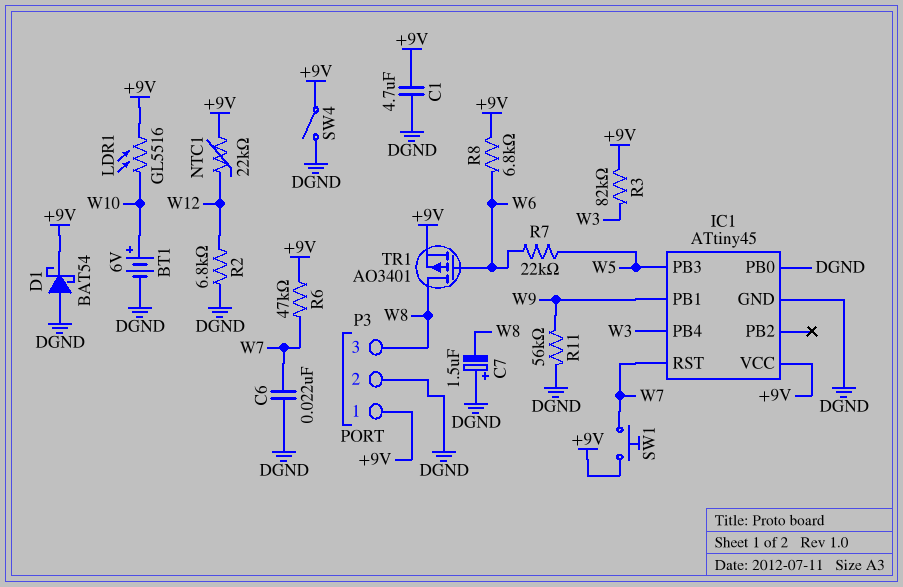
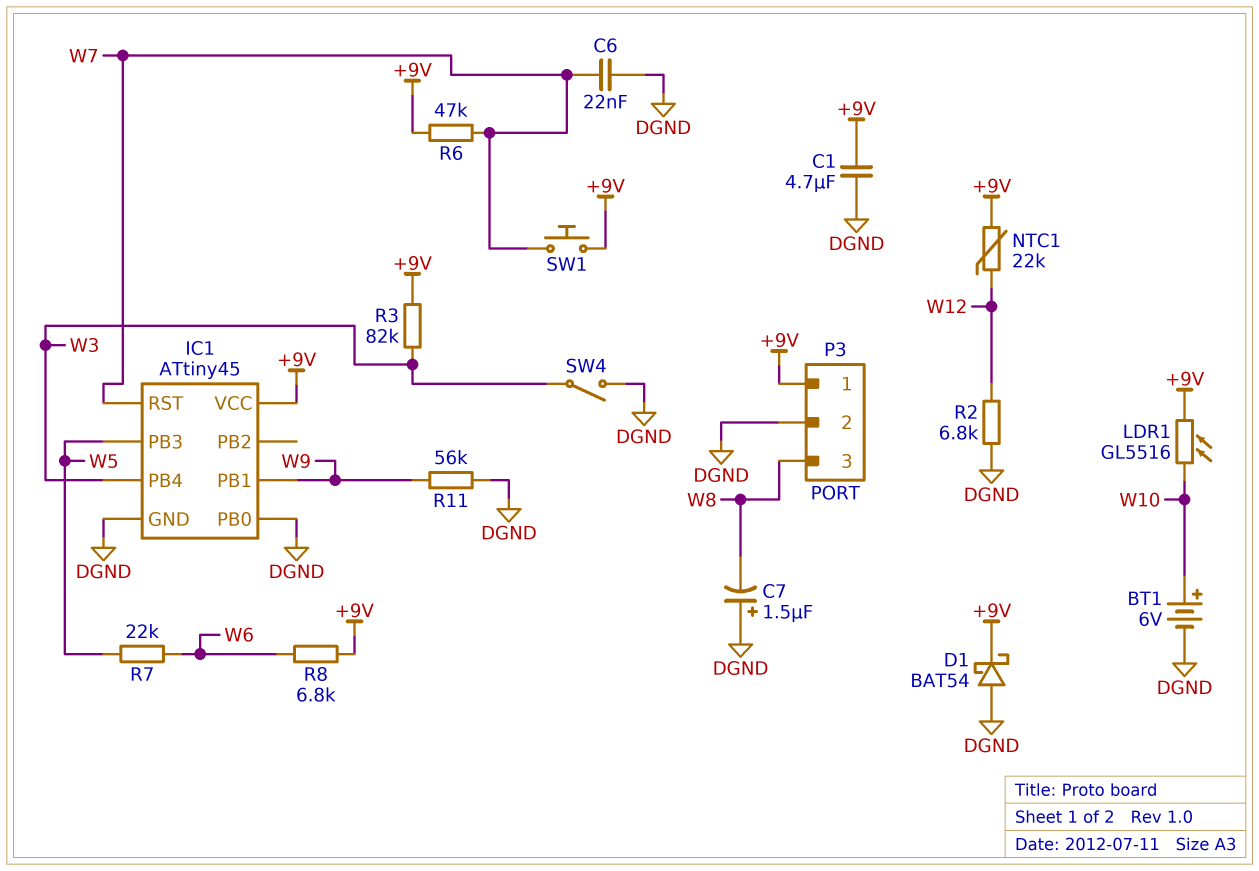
SW4: switch (+9V, DGND) -> switch (DGND, W3)
TR1: PMOS AO3401 (G W6, D W8, S +9V) -> none

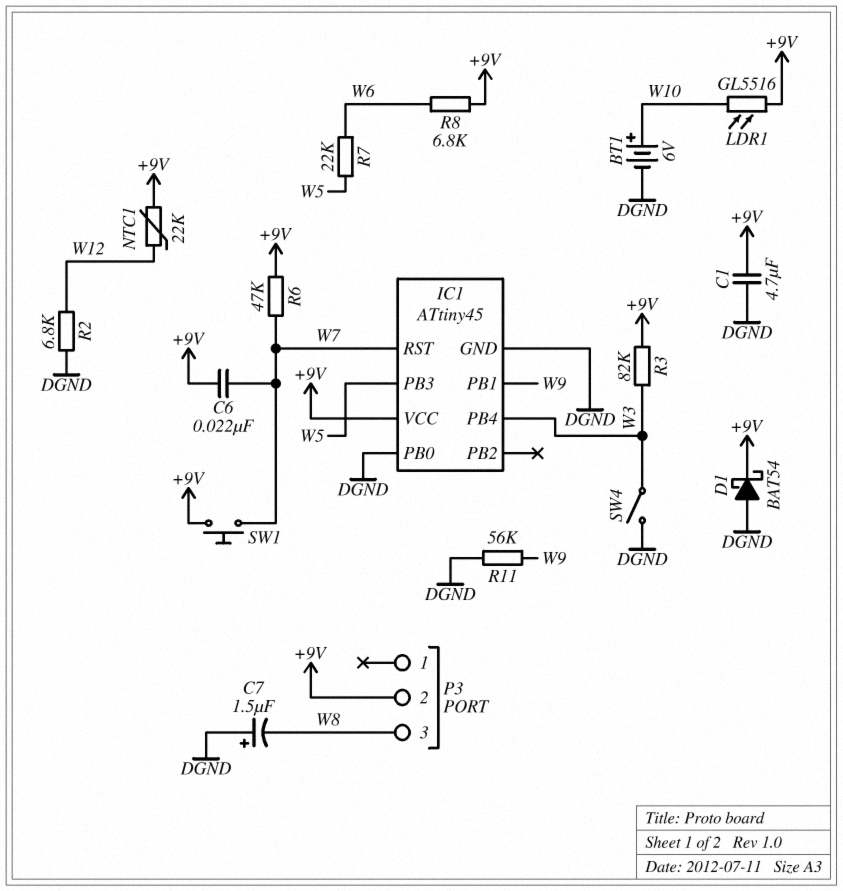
C6: 22nF (DGND, W7) -> 22nF (+9V, W7)
P3 pin 1: +9V -> none
P3 pin 2: DGND -> +9V

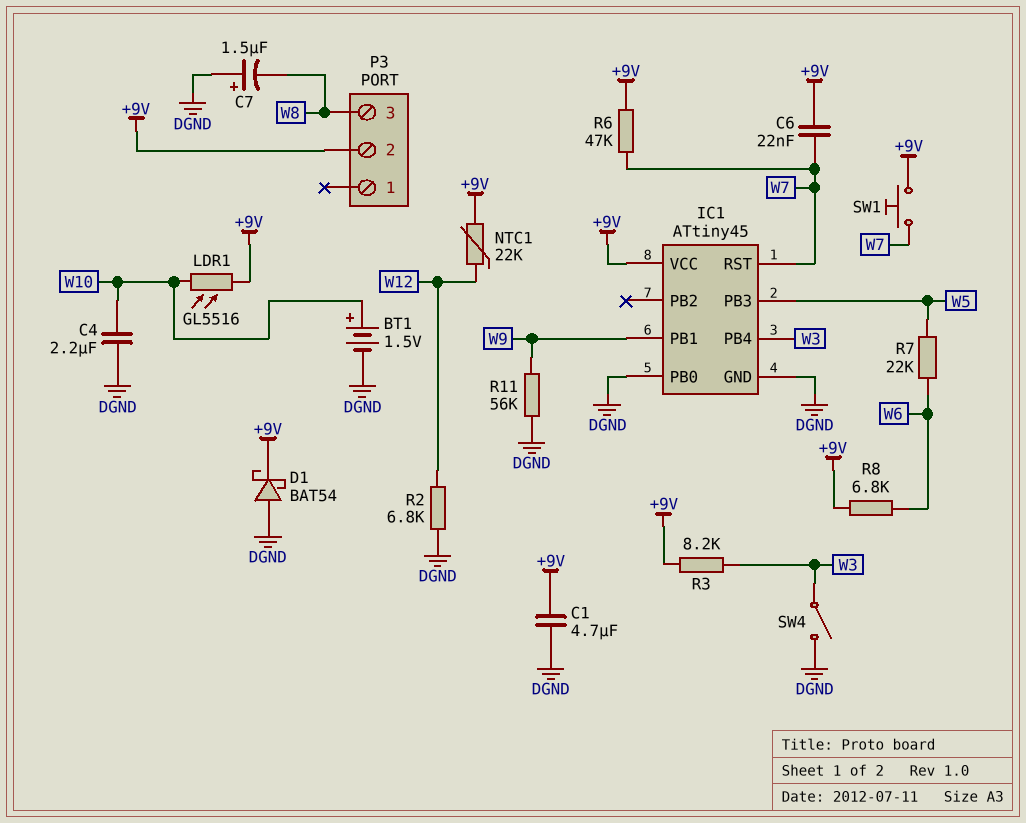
BT1: 6V (plus W10, minus DGND) -> 1.5V (plus W10, minus DGND)
C4: none -> 2.2uF (DGND, W10)
R3: 82k (+9V, W3) -> 8.2k (+9V, W3)

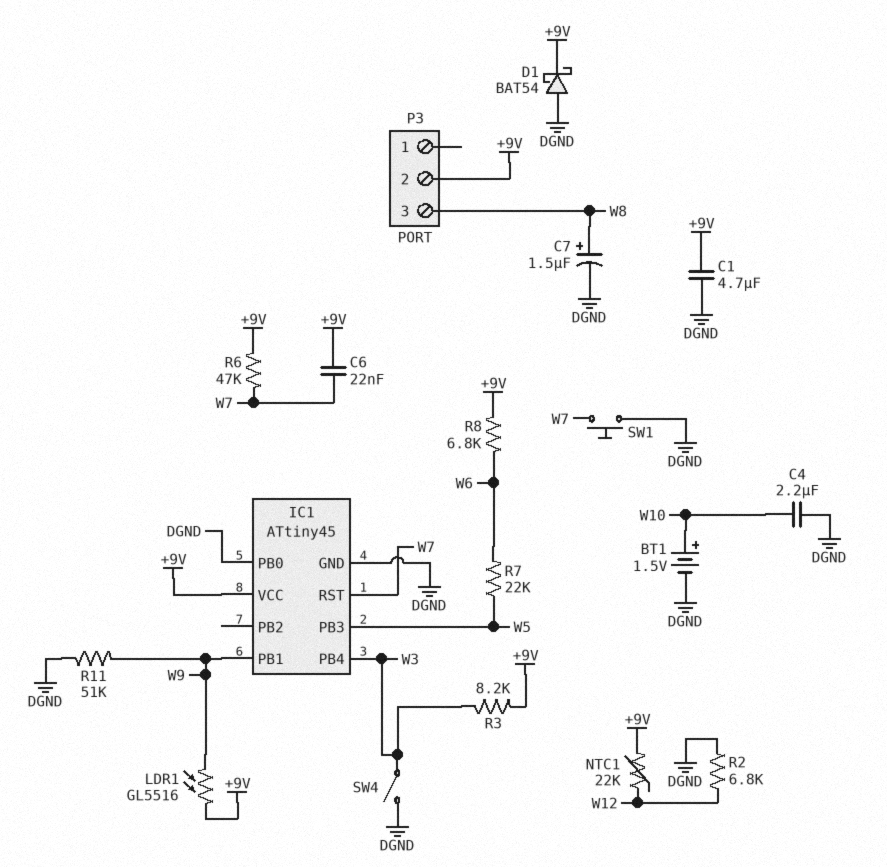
C7: 1.5uF (plus DGND, minus W8) -> 1.5uF (plus W8, minus DGND)
LDR1: GL5516 (+9V, W10) -> GL5516 (+9V, W9)
R11: 56k (DGND, W9) -> 51k (DGND, W9)
SW1: button (+9V, W7) -> button (DGND, W7)

